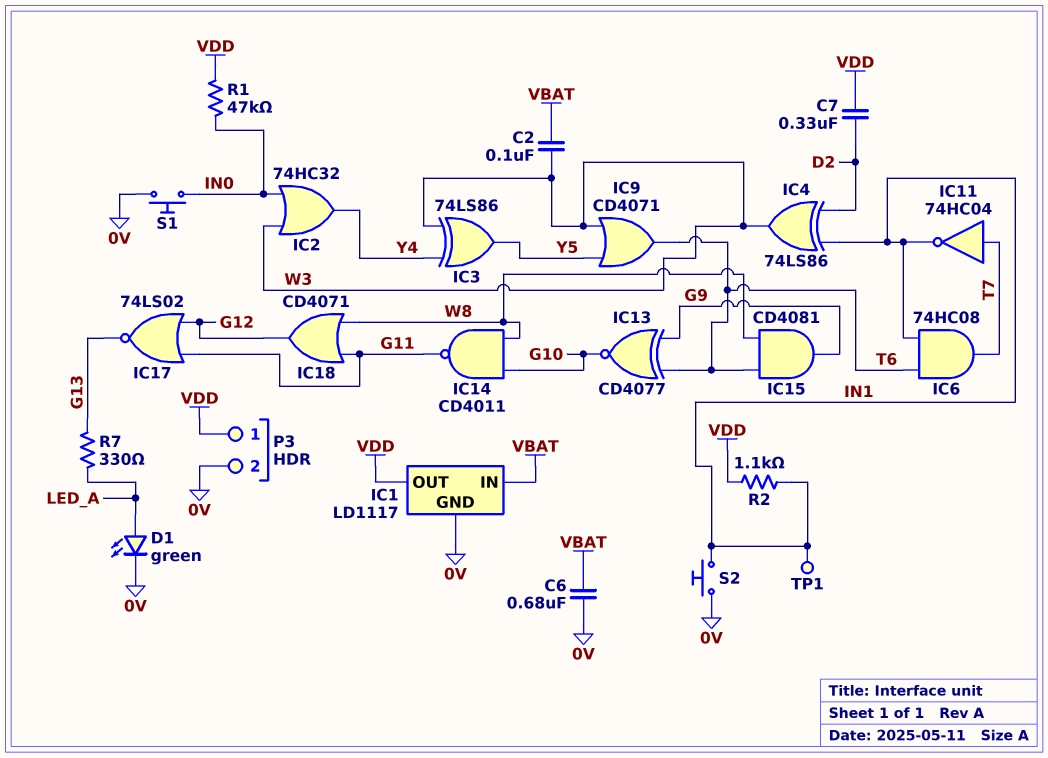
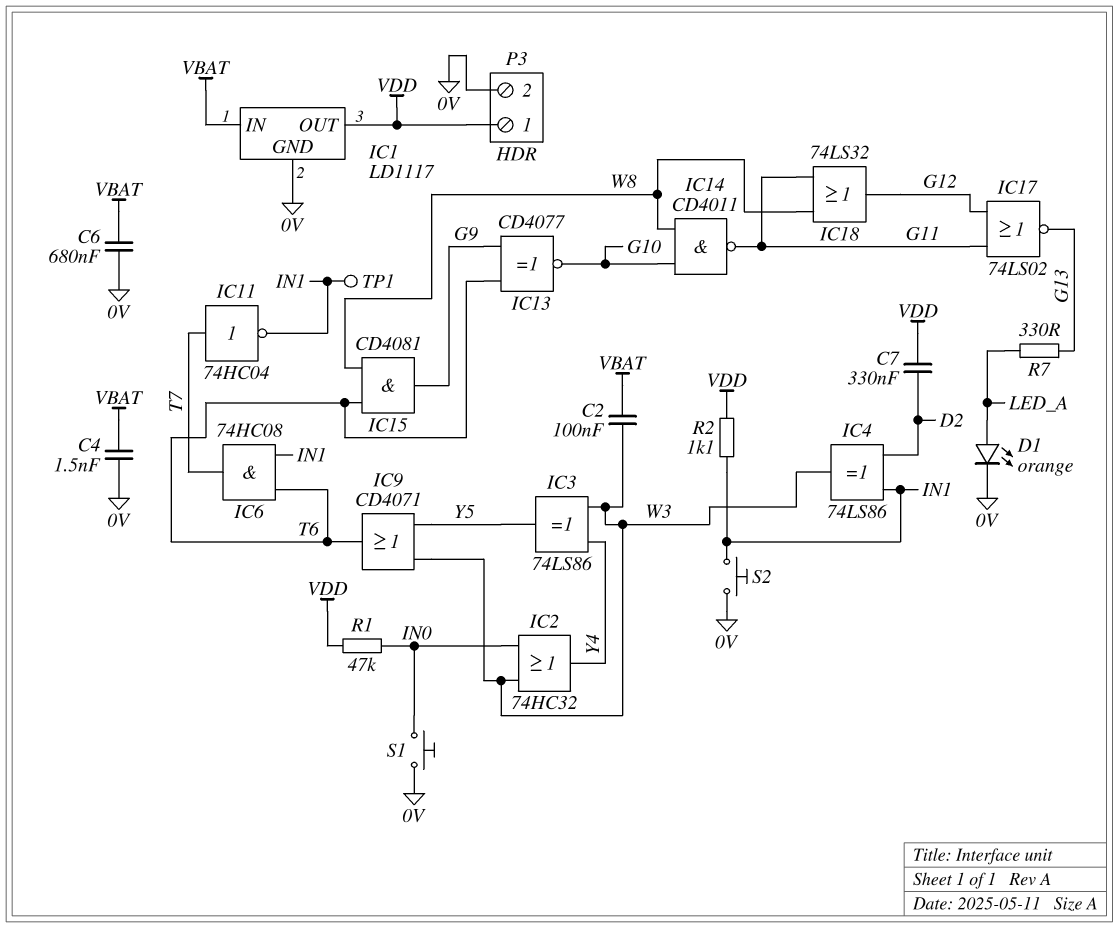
C4: none -> 1.5nF (0V, VBAT)
D1: LED green (A LED_A, K 0V) -> LED orange (A LED_A, K 0V)
IC18: OR CD4071 (in G11, in W8, out G12) -> OR 74LS32 (in G11, in W8, out G12)

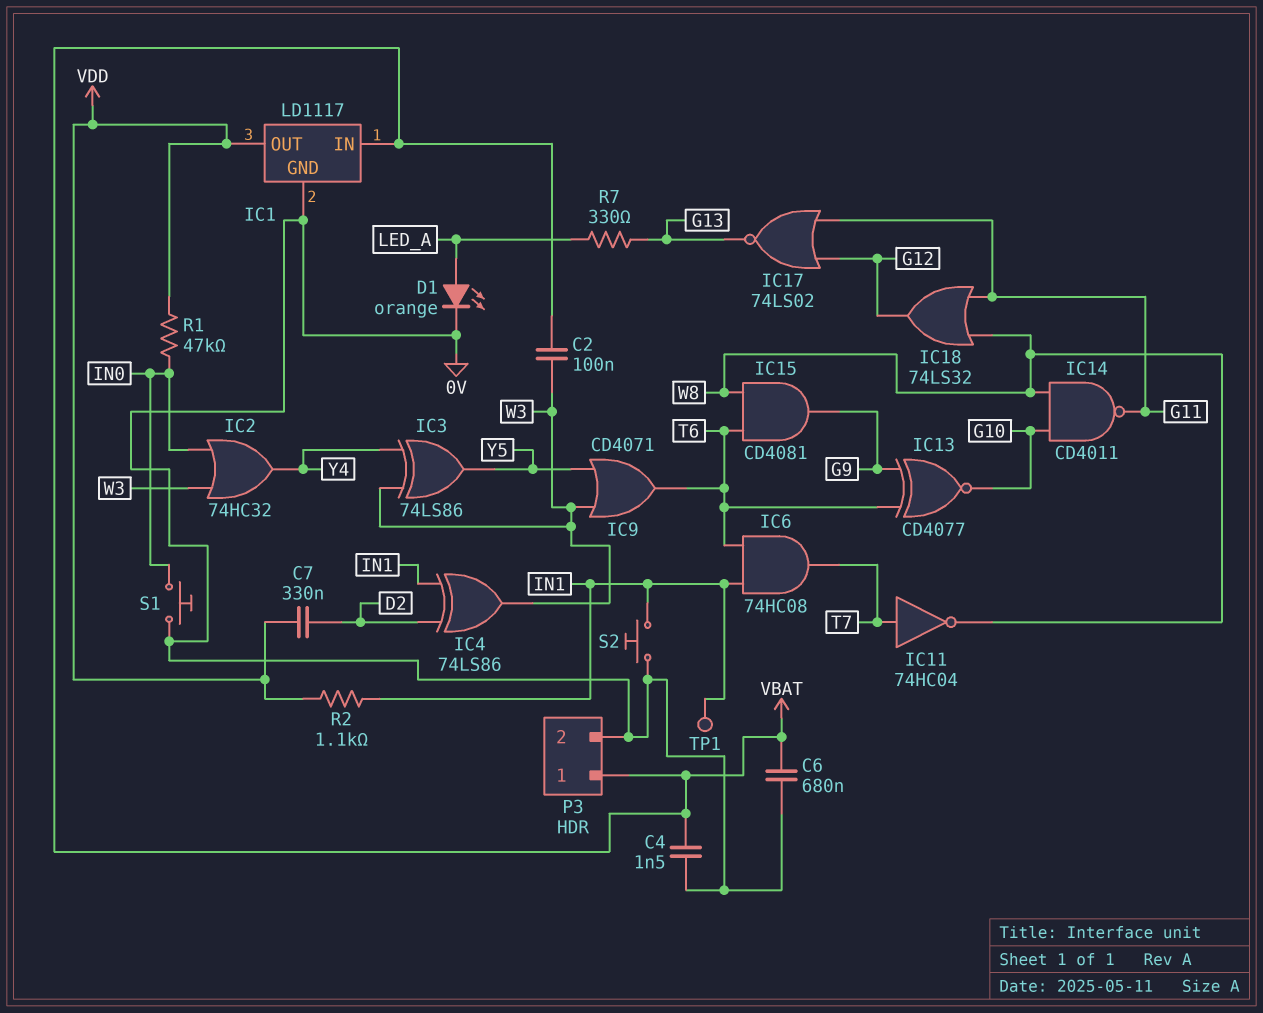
IC11: NOT 74HC04 (in T7, out IN1) -> NOT 74HC04 (in T7, out W8)
P3 pin 1: VDD -> VBAT

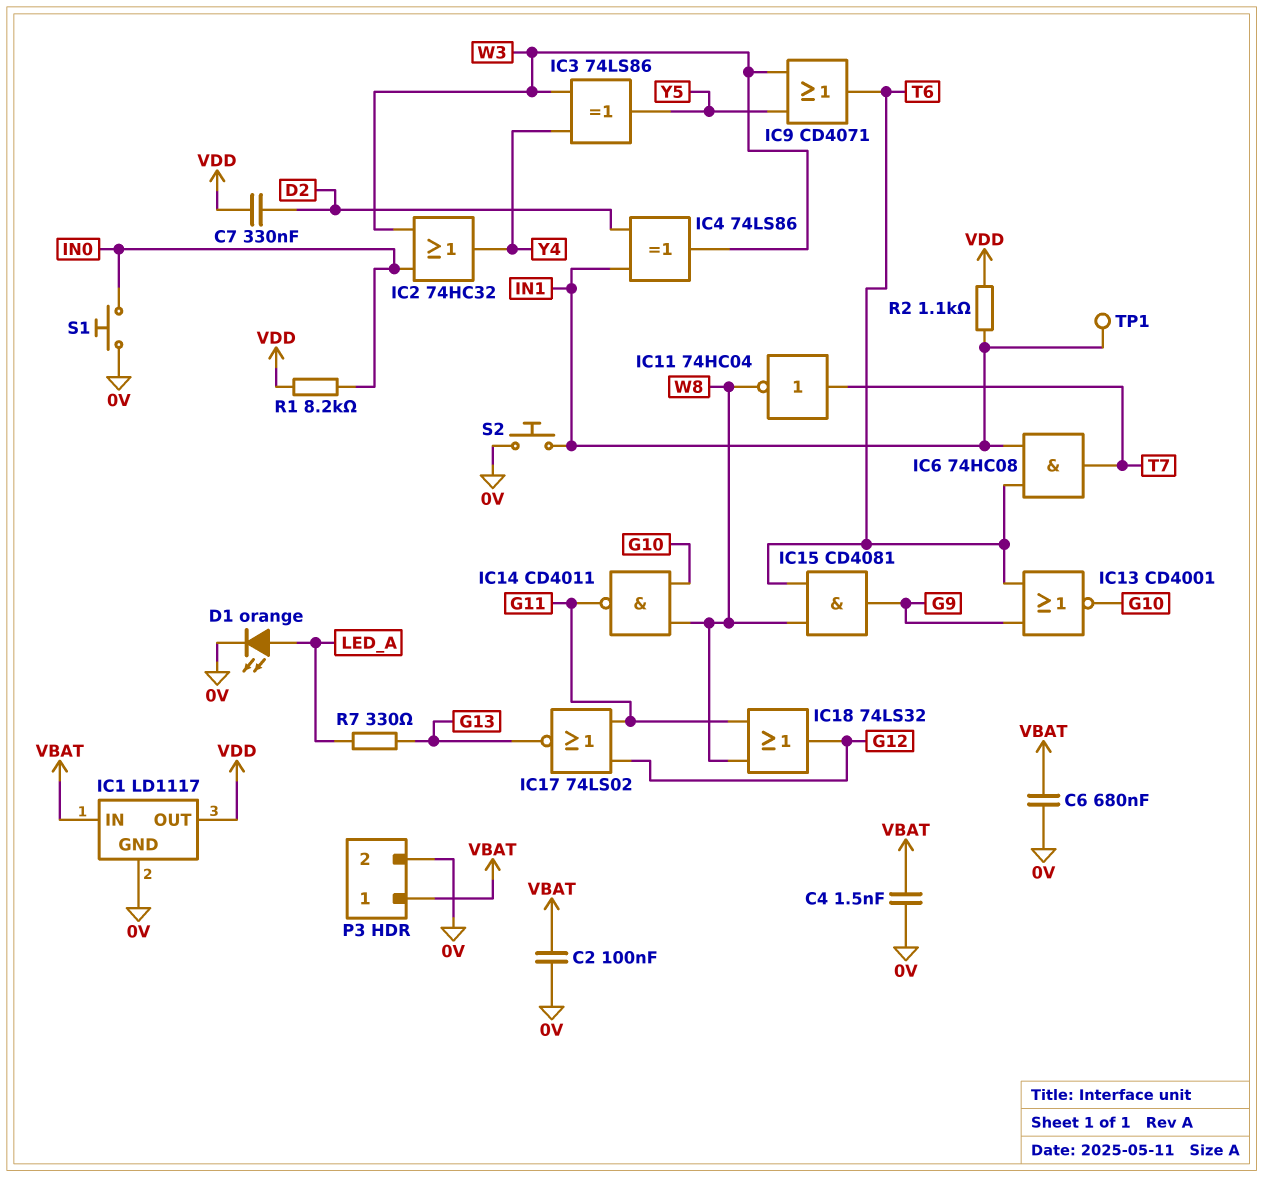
C2: 100nF (VBAT, W3) -> 100nF (0V, VBAT)
IC13: XNOR CD4077 (in G9, in T6, out G10) -> NOR CD4001 (in G9, in T6, out G10)
R1: 47k (IN0, VDD) -> 8.2k (IN0, VDD)

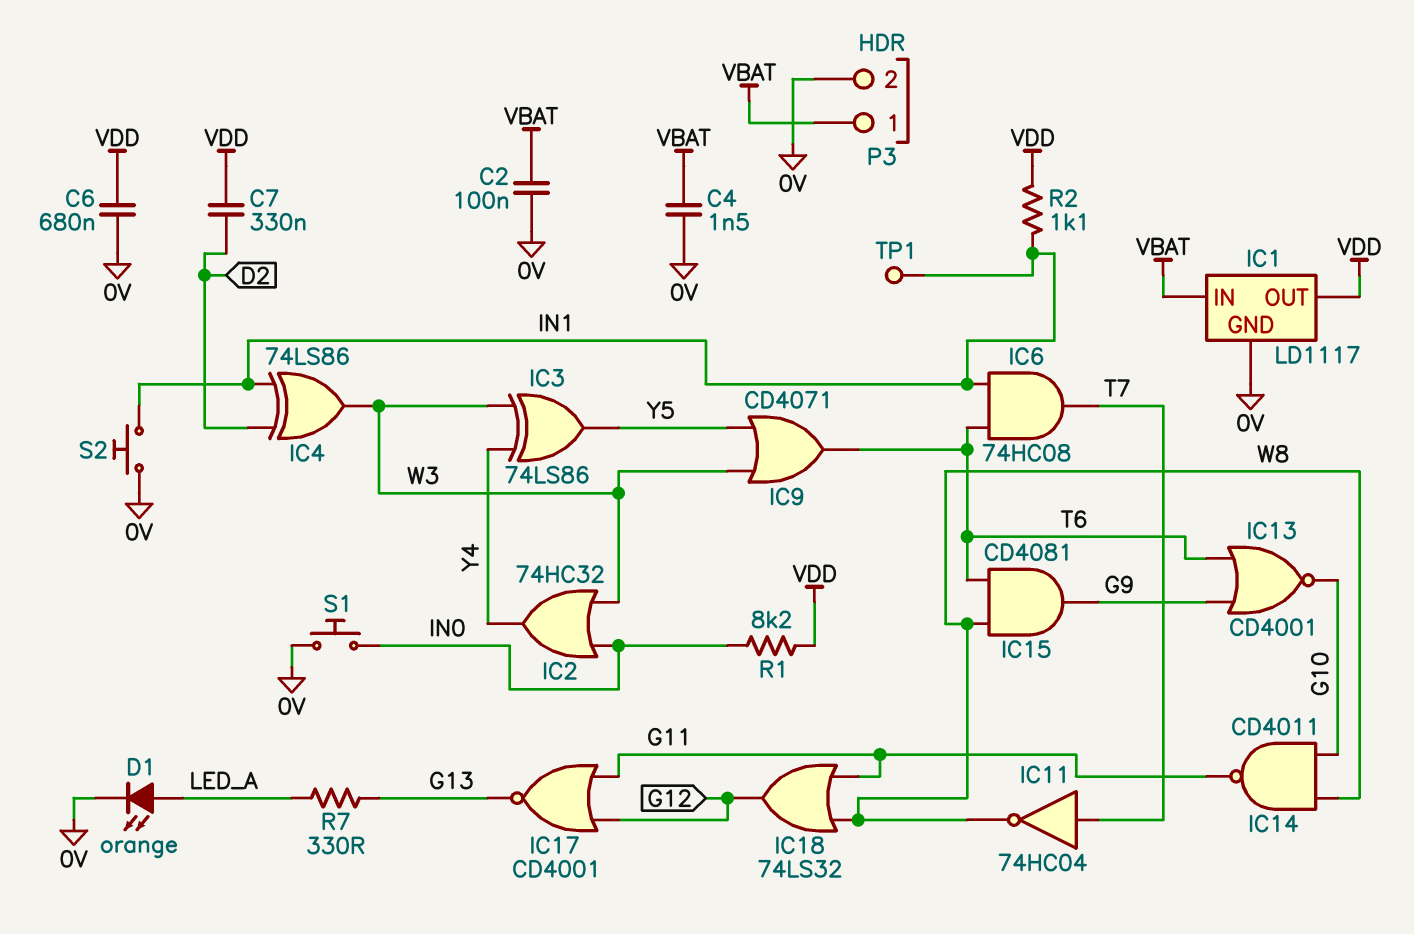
C6: 680nF (0V, VBAT) -> 680nF (0V, VDD)
IC17: NOR 74LS02 (in G11, in G12, out G13) -> NOR CD4001 (in G11, in G12, out G13)

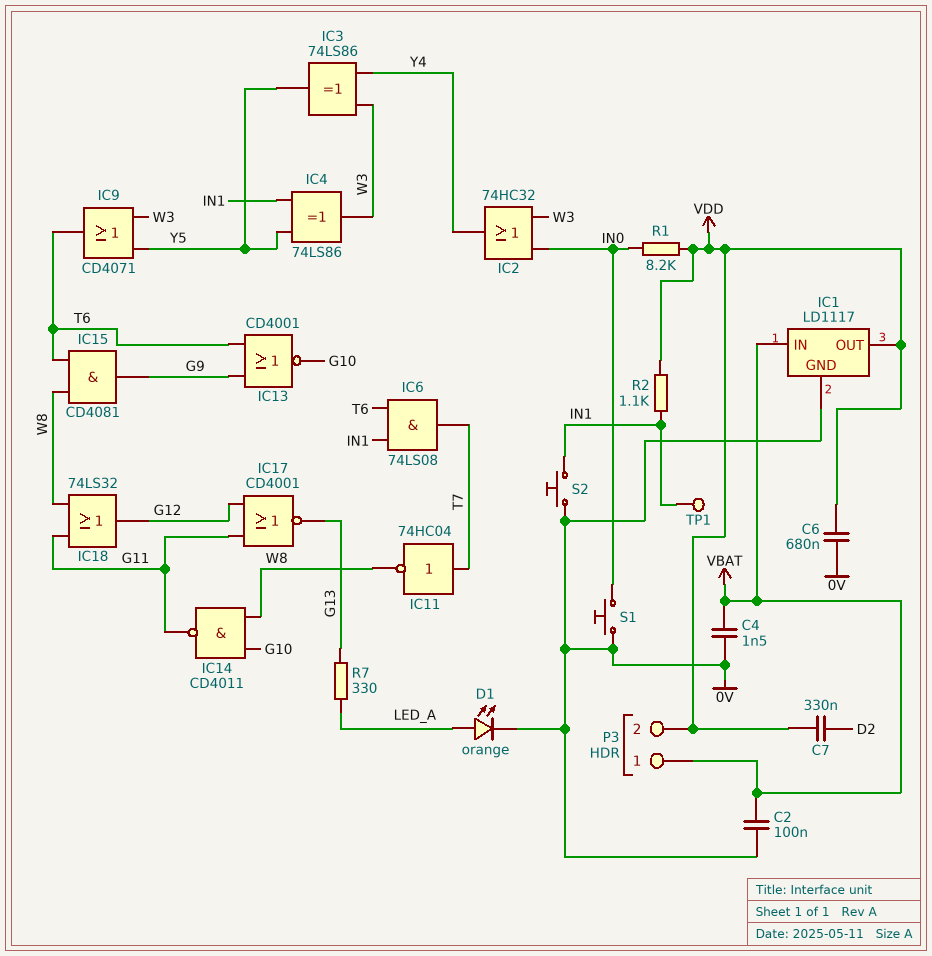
IC4: XOR 74LS86 (in D2, in IN1, out W3) -> XOR 74LS86 (in IN1, in Y5, out W3)
IC6: AND 74HC08 (in IN1, in T6, out T7) -> AND 74LS08 (in IN1, in T6, out T7)
P3 pin 2: 0V -> VDD

